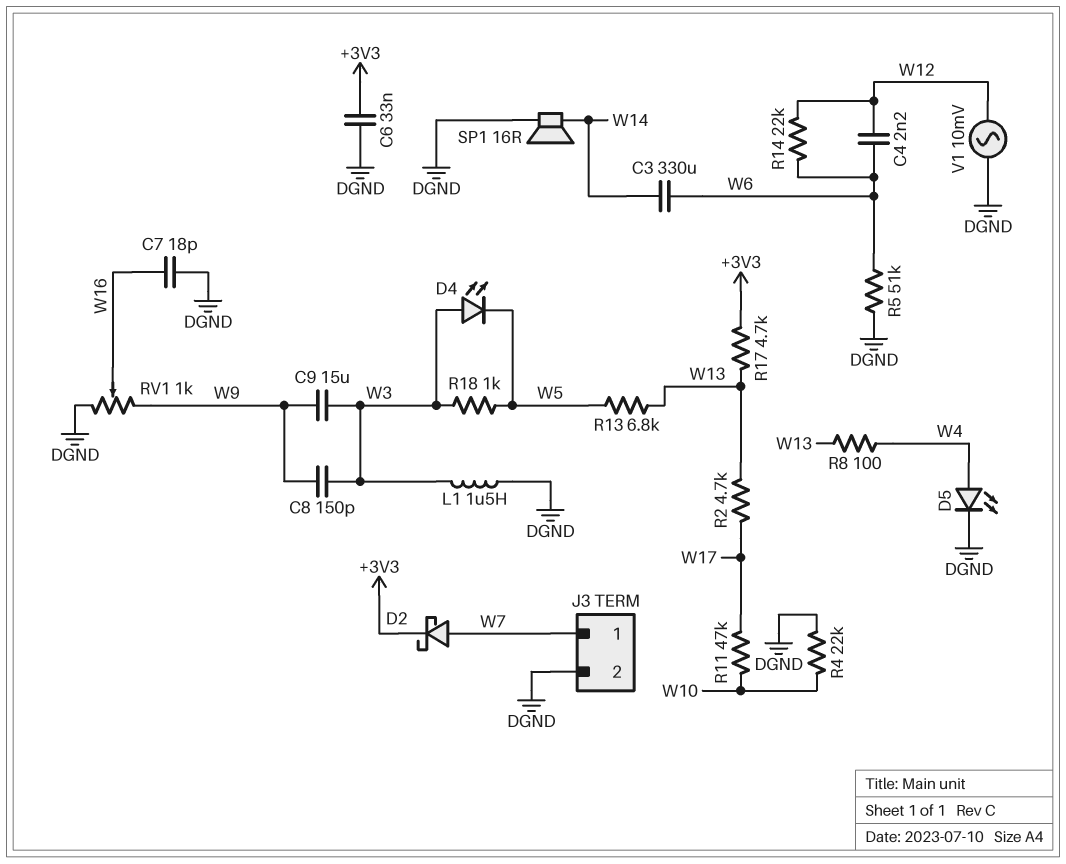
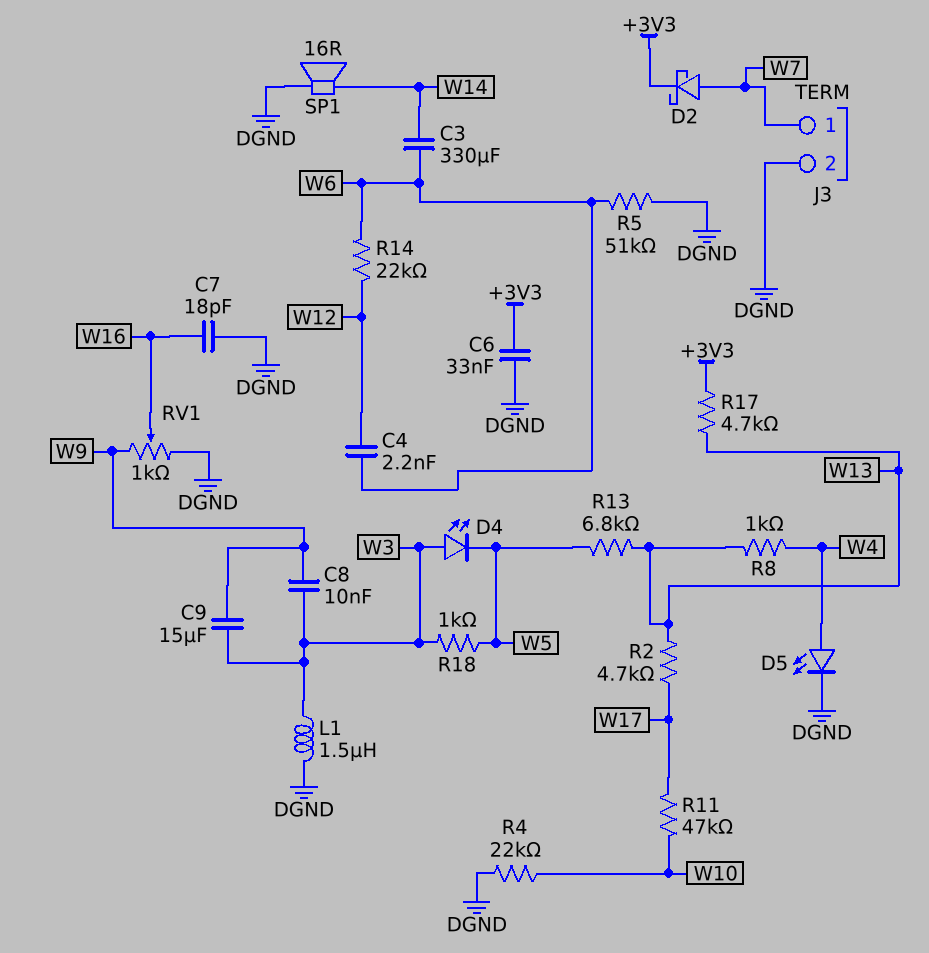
C8: 150pF (W3, W9) -> 10nF (W3, W9)
R8: 100 (W4, W13) -> 1k (W4, W13)
V1: AC 10mV (DGND, W12) -> none

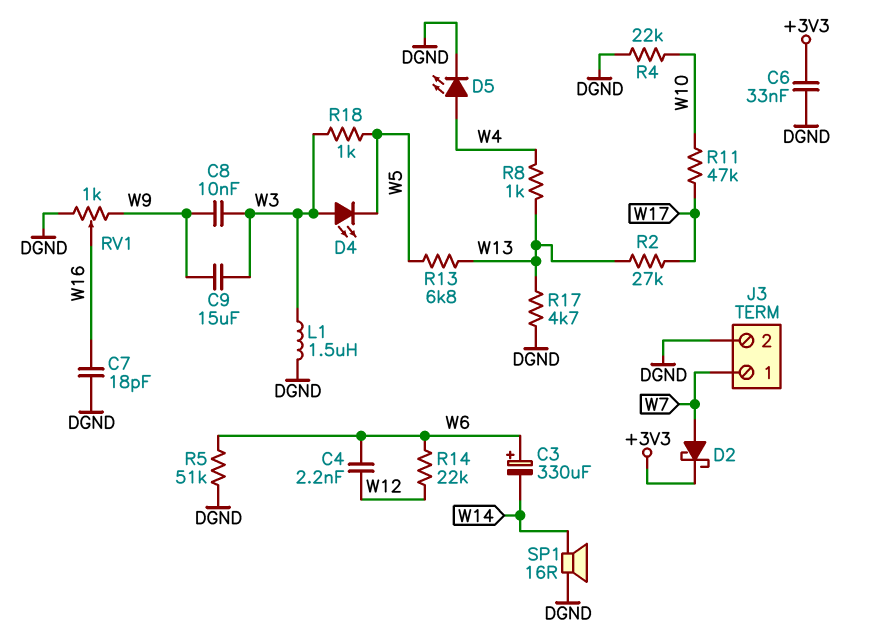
C3: 330uF (W6, W14) -> 330uF (plus W6, minus W14)
R2: 4.7k (W13, W17) -> 27k (W13, W17)
R17: 4.7k (+3V3, W13) -> 4.7k (DGND, W13)

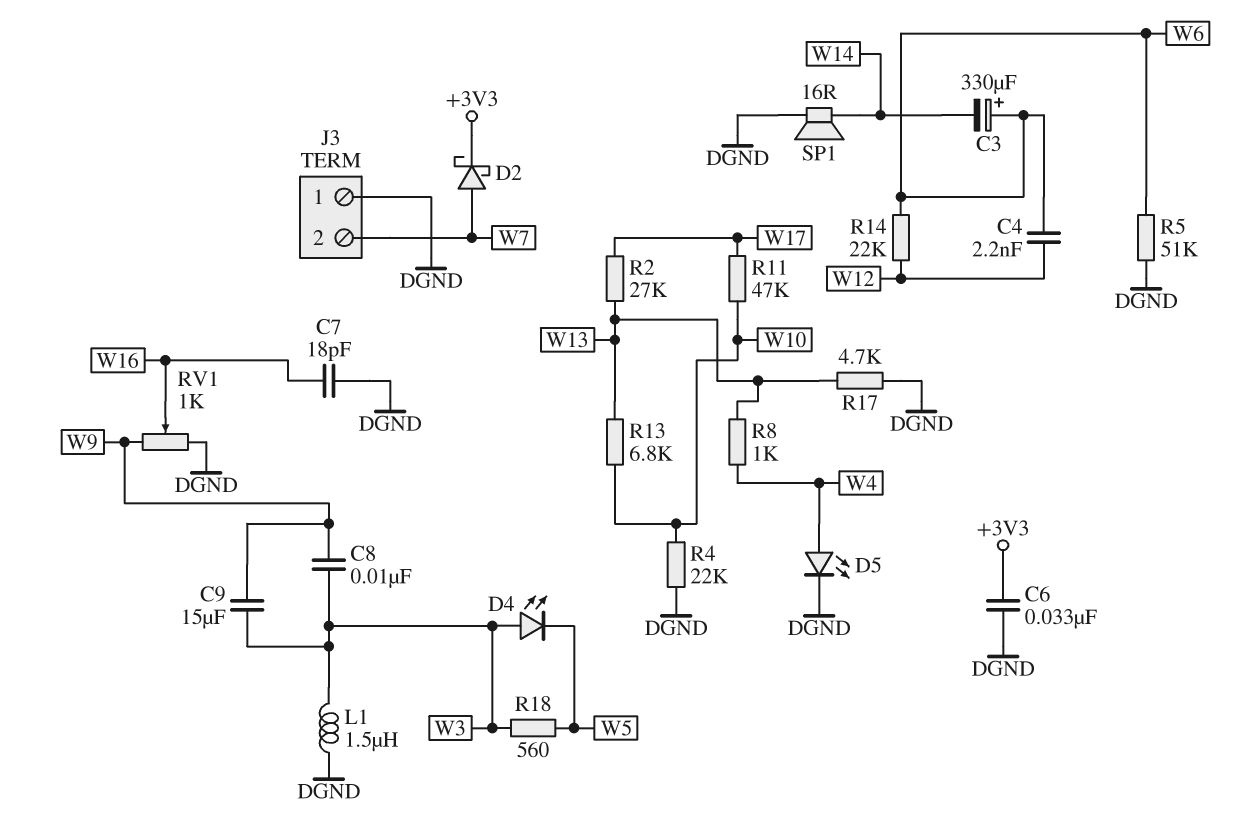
J3 pin 1: W7 -> DGND
J3 pin 2: DGND -> W7
R13: 6.8k (W5, W13) -> 6.8k (W10, W13)
R18: 1k (W3, W5) -> 560 (W3, W5)

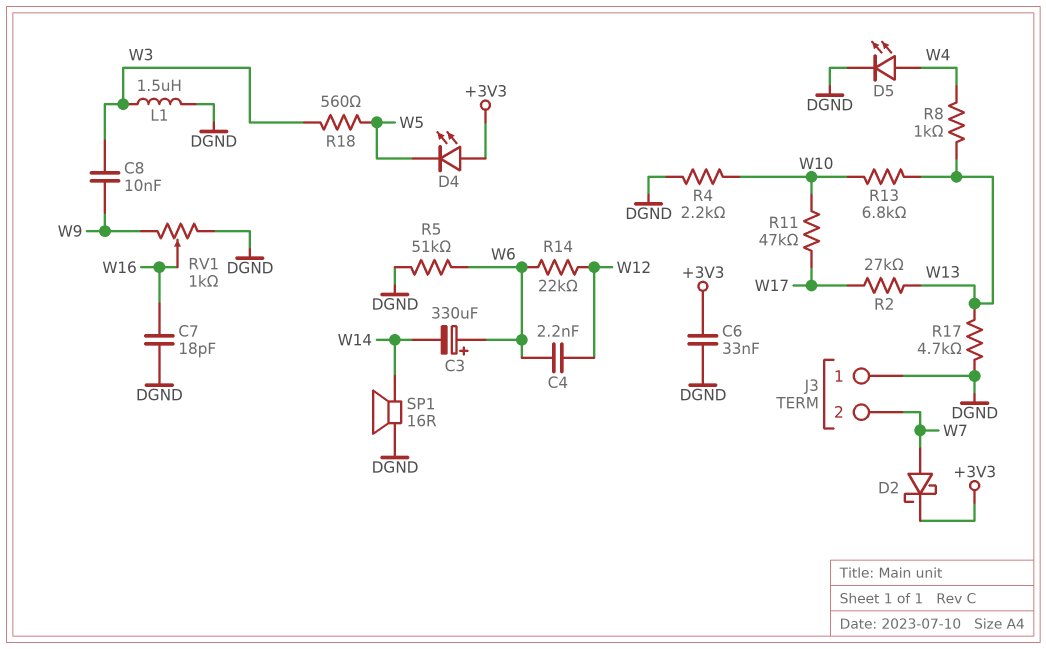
C9: 15uF (W3, W9) -> none
D4: LED (A W3, K W5) -> LED (A +3V3, K W5)
R4: 22k (DGND, W10) -> 2.2k (DGND, W10)

